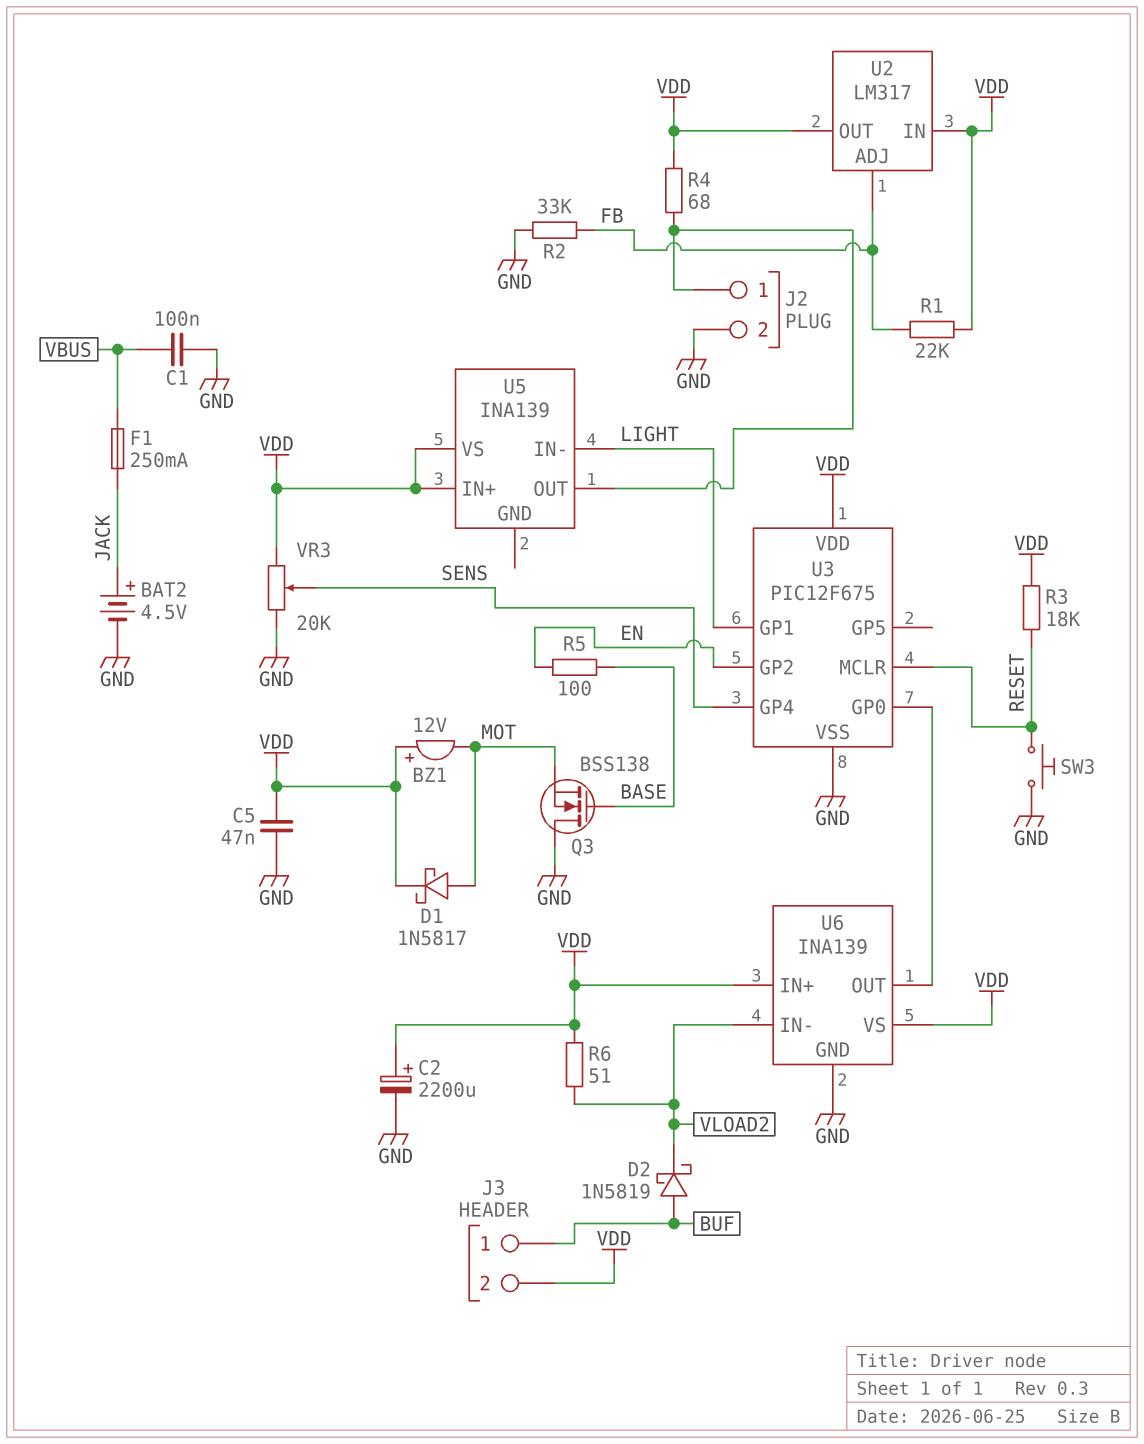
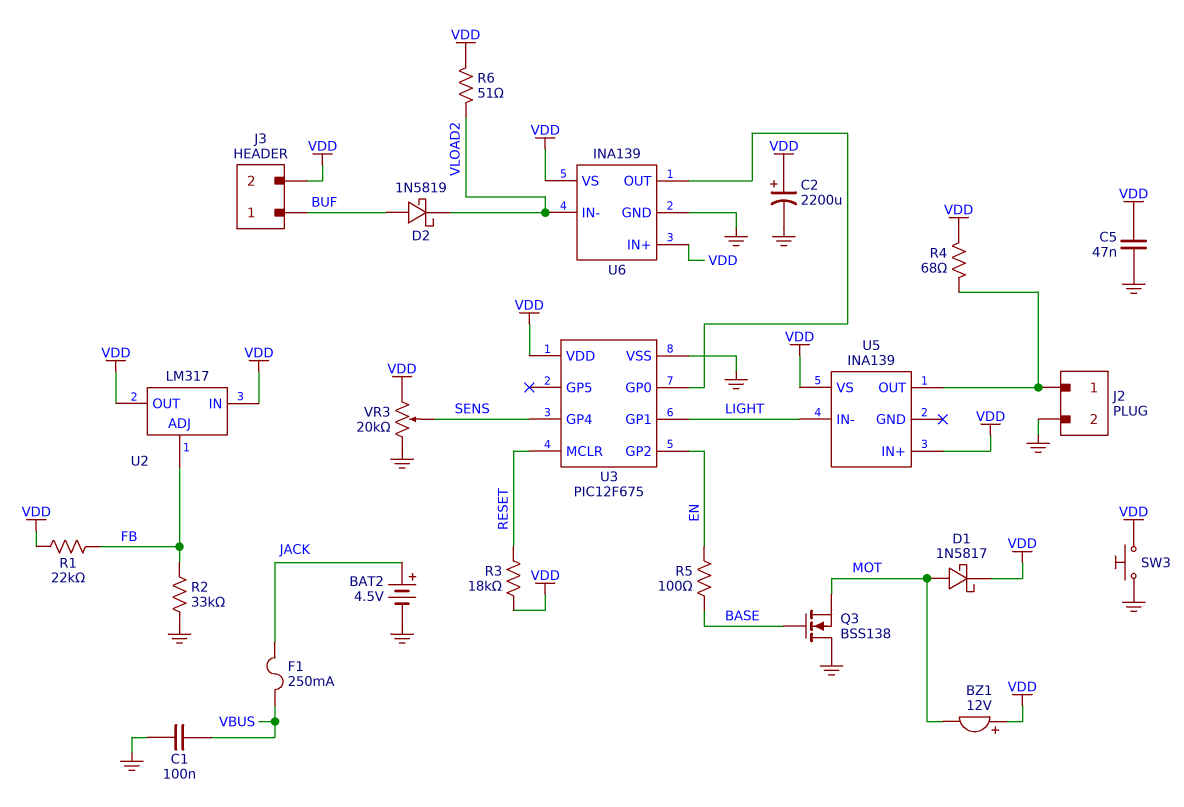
SW3: button (GND, RESET) -> button (GND, VDD)

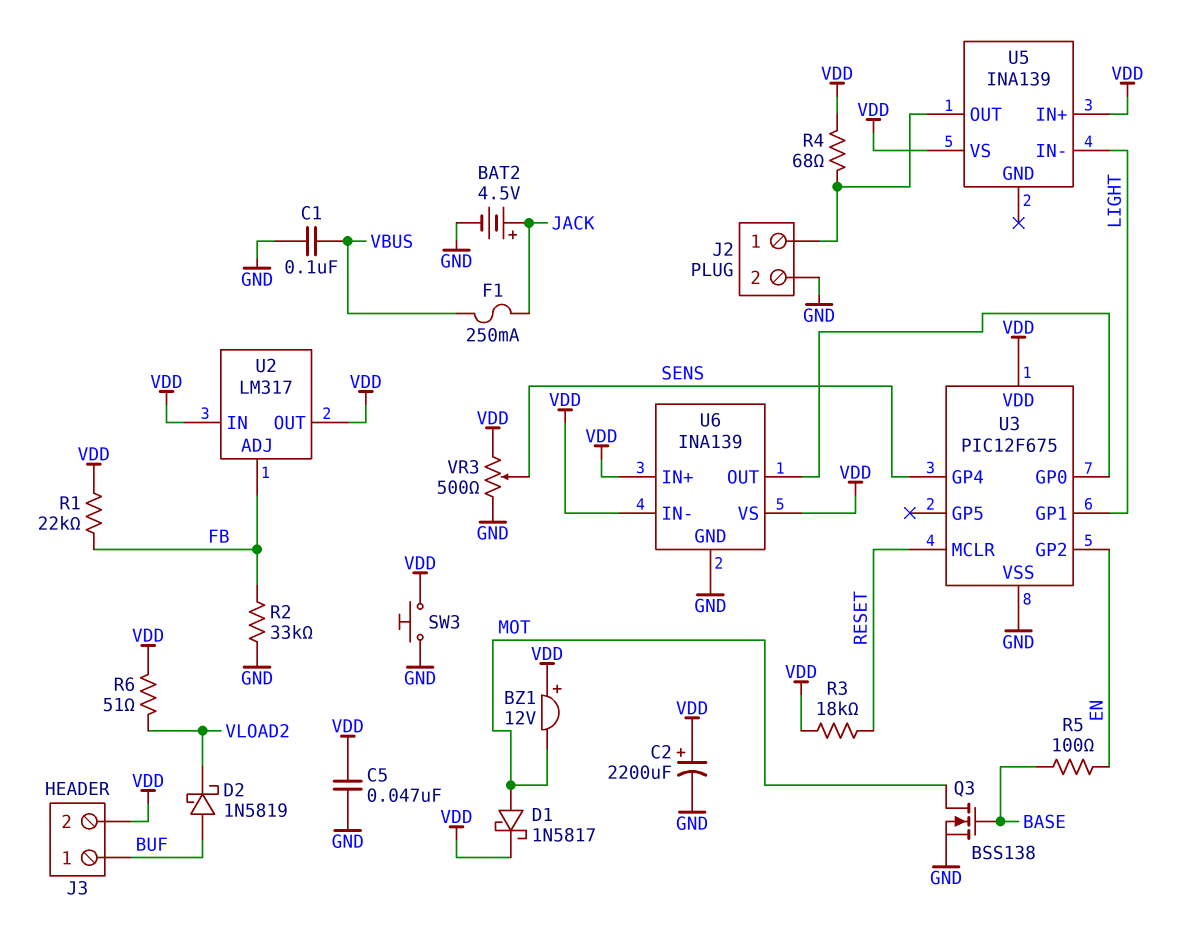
Q3: NMOS BSS138 (G BASE, D GND, S MOT) -> NMOS BSS138 (G BASE, D MOT, S GND)
U6 pin IN-: VLOAD2 -> VDD
VR3: 20k (GND, VDD, wiper SENS) -> 500 (GND, VDD, wiper SENS)

